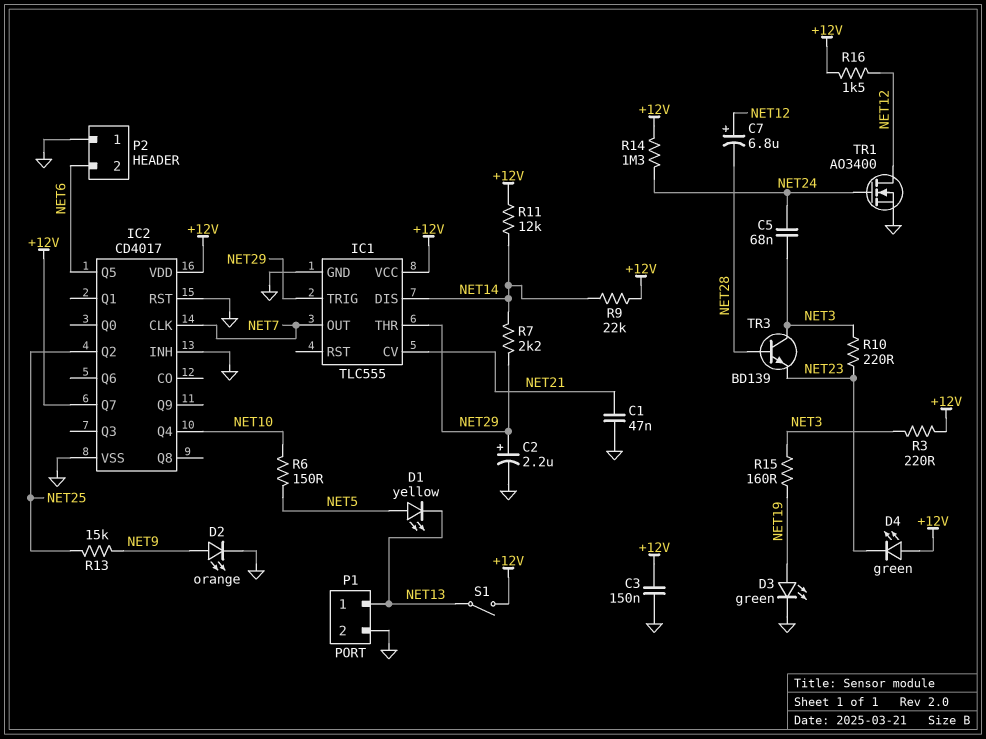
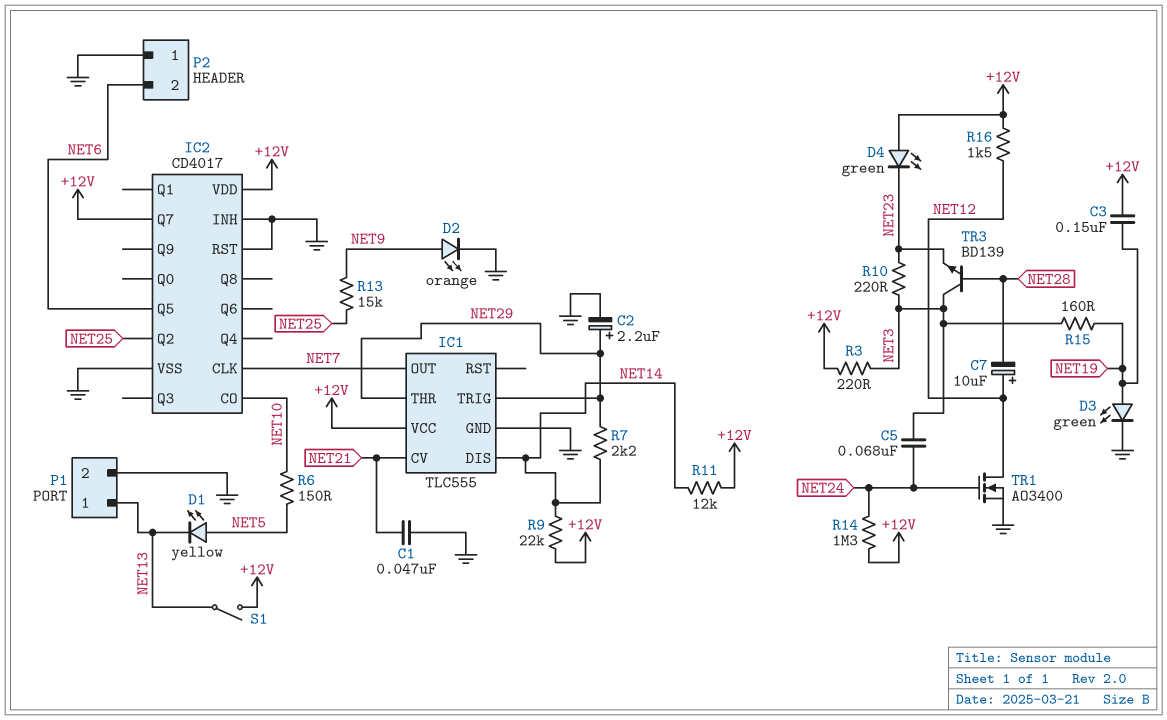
C3: 150nF (+12V, GND) -> 150nF (+12V, NET19)
C7: 6.8uF (plus NET12, minus NET28) -> 10uF (plus NET12, minus NET28)
IC2 pin CO: none -> NET10
IC2 pin Q4: NET10 -> none

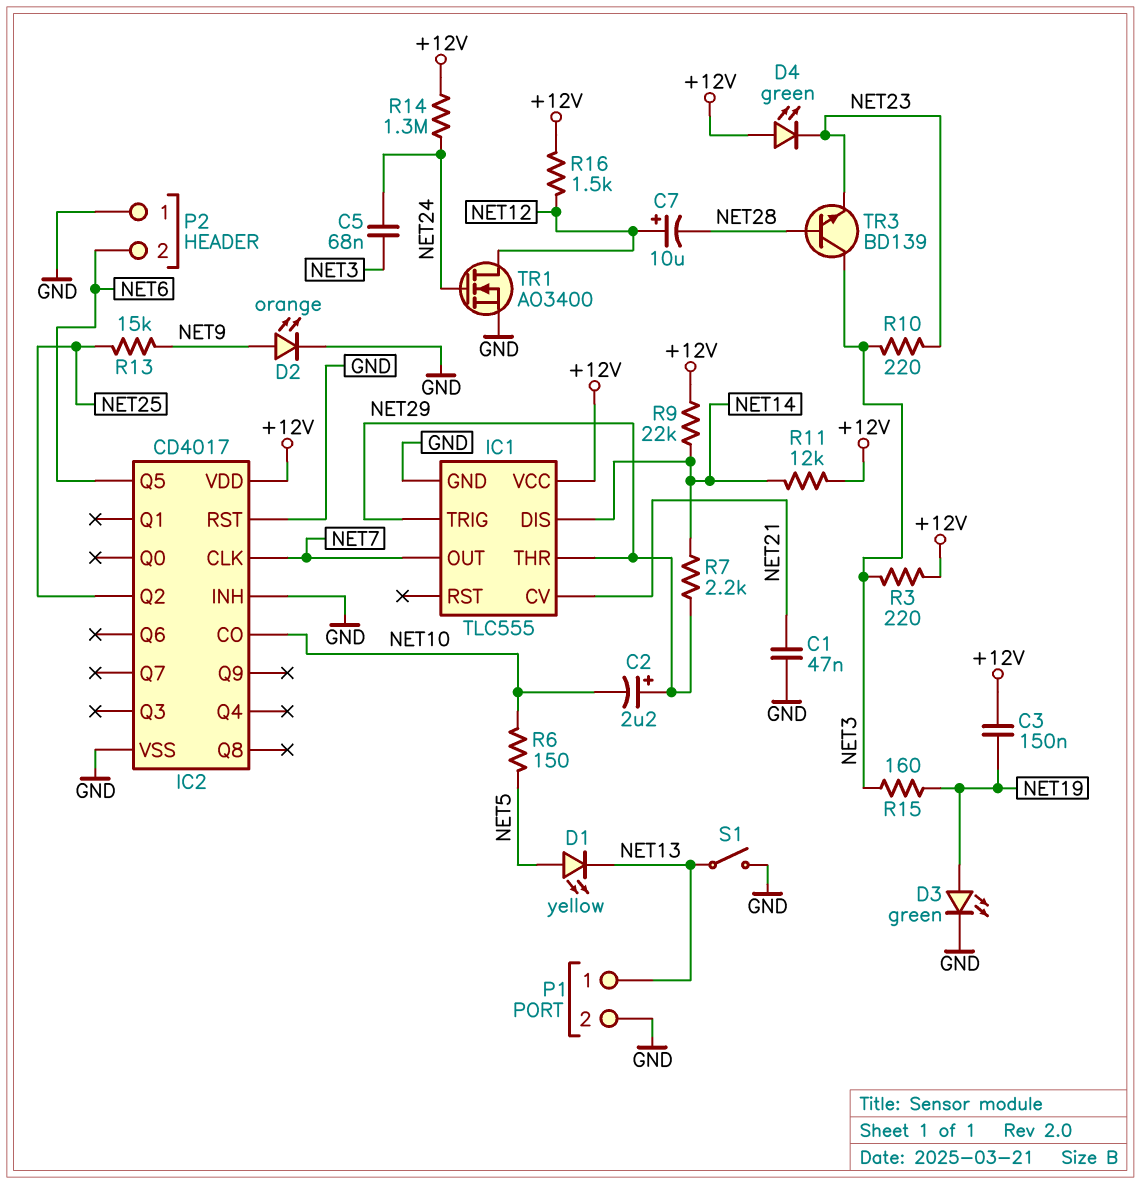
C2: 2.2uF (plus NET29, minus GND) -> 2.2uF (plus NET29, minus NET10)
IC2 pin Q7: +12V -> none
S1: switch (+12V, NET13) -> switch (GND, NET13)

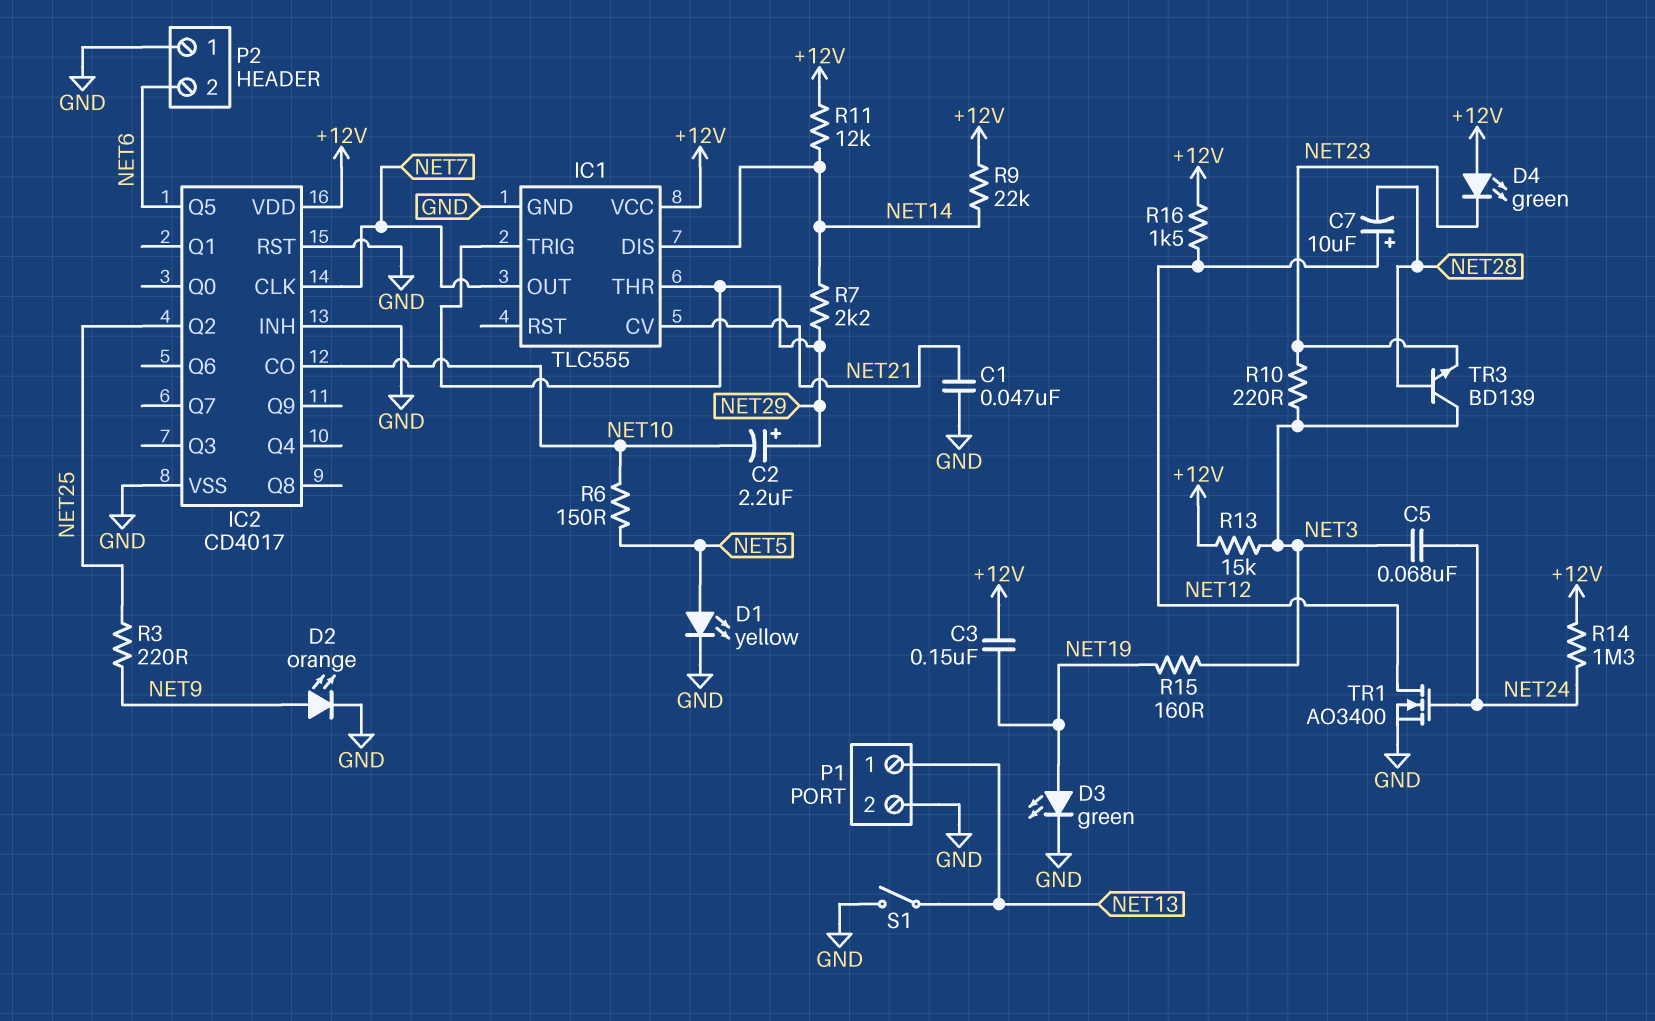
D1: LED yellow (A NET5, K NET13) -> LED yellow (A NET5, K GND)
R3: 220 (+12V, NET3) -> 220 (NET9, NET25)
R13: 15k (NET9, NET25) -> 15k (+12V, NET3)

